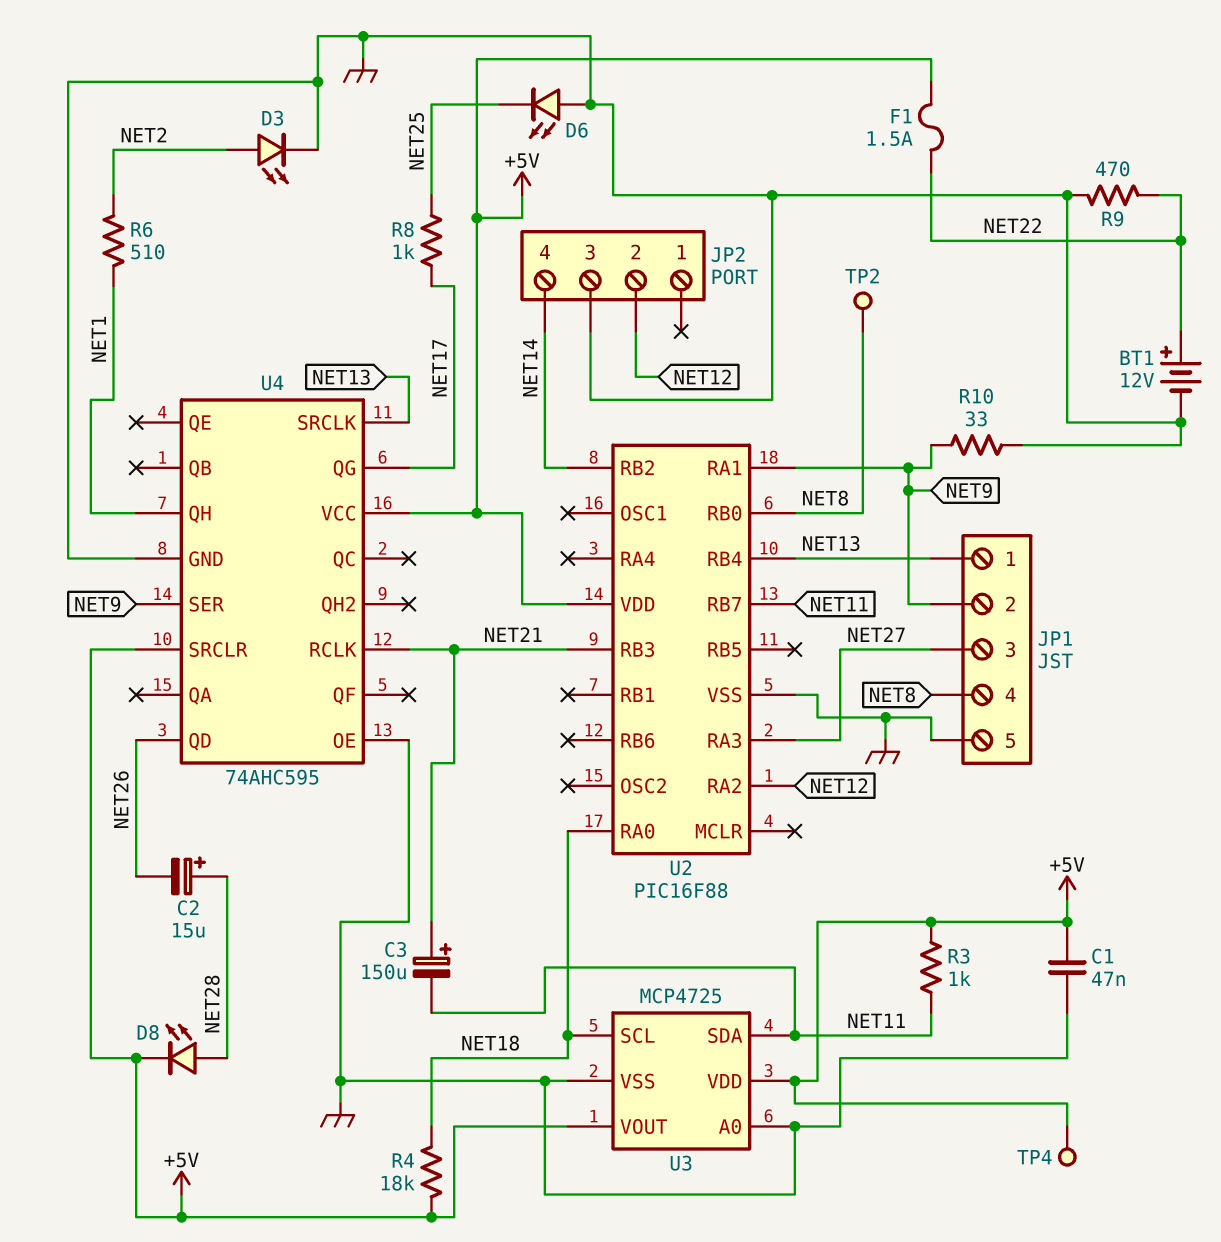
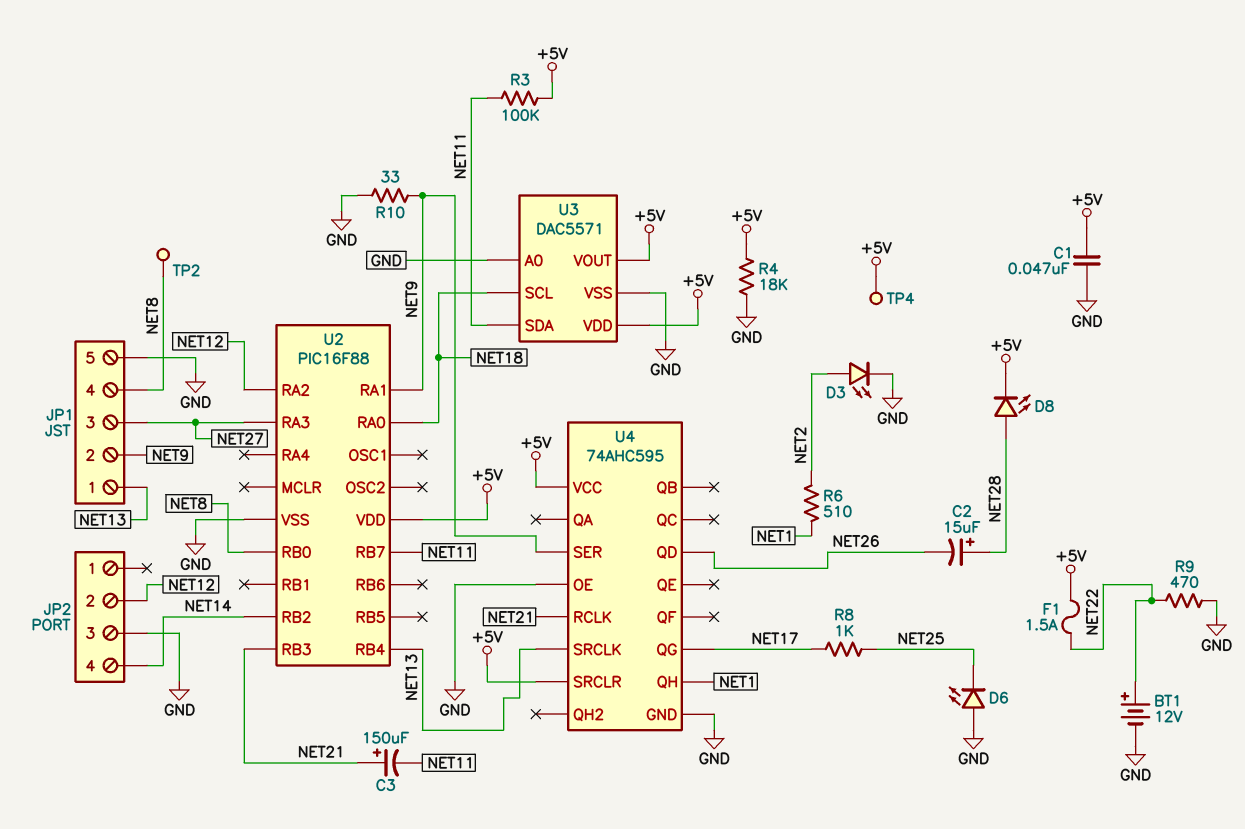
R3: 1k (+5V, NET11) -> 100k (+5V, NET11)
R4: 18k (+5V, NET18) -> 18k (+5V, GND)
U3: MCP4725 -> DAC5571

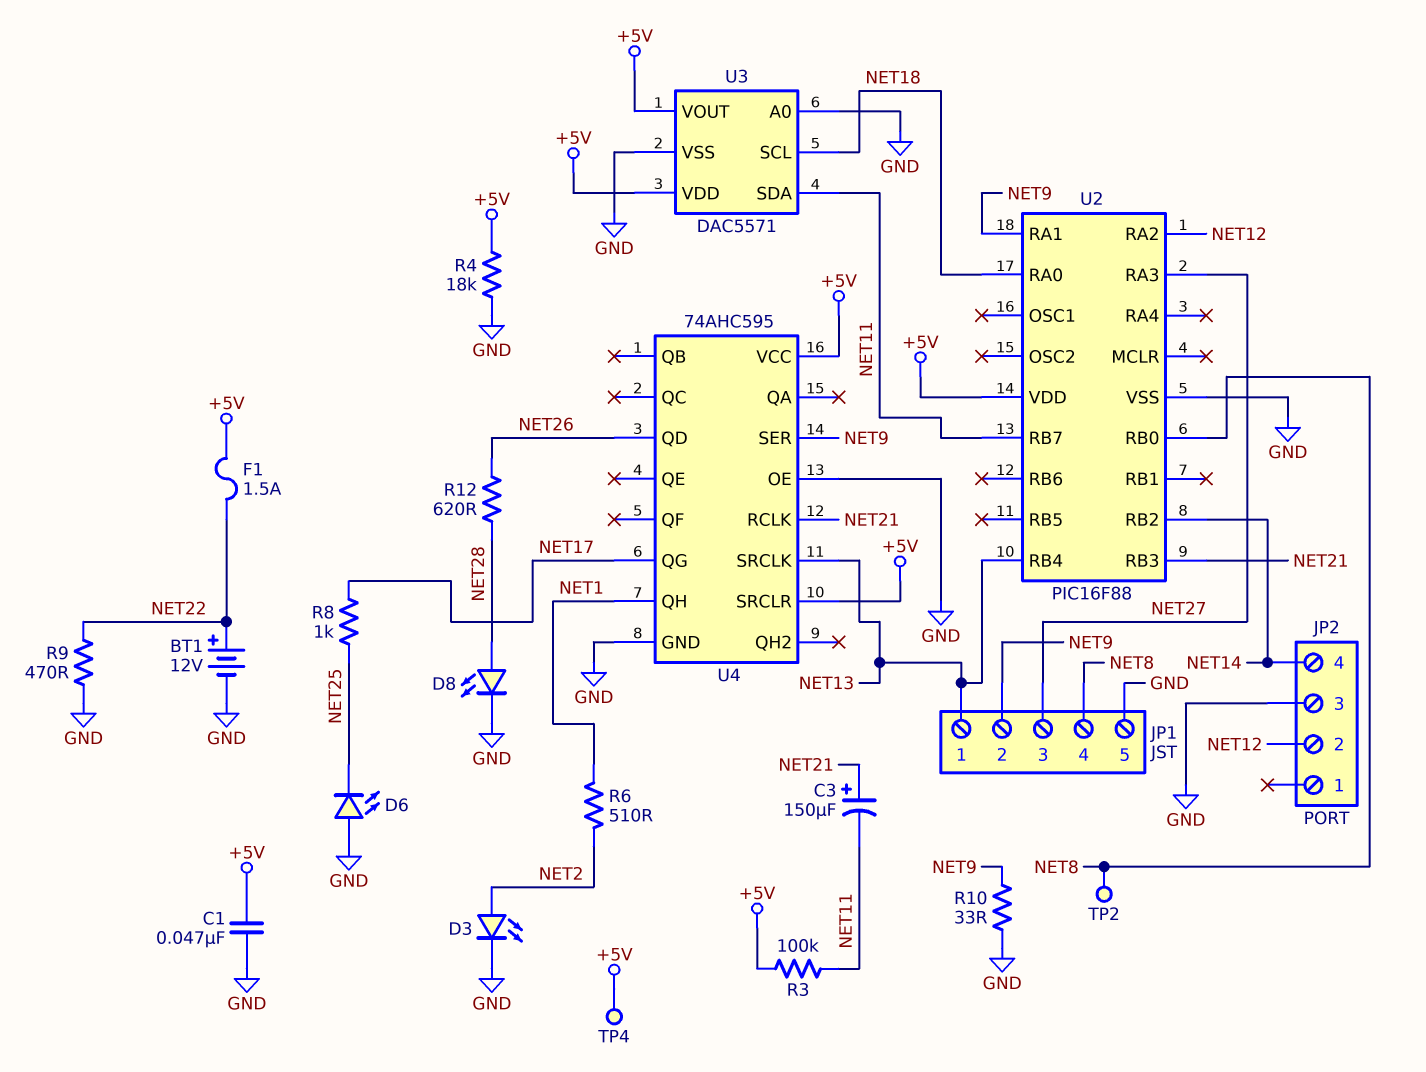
C2: 15uF (plus NET28, minus NET26) -> none
D8: LED (A NET28, K +5V) -> LED (A NET28, K GND)
R12: none -> 620 (NET26, NET28)

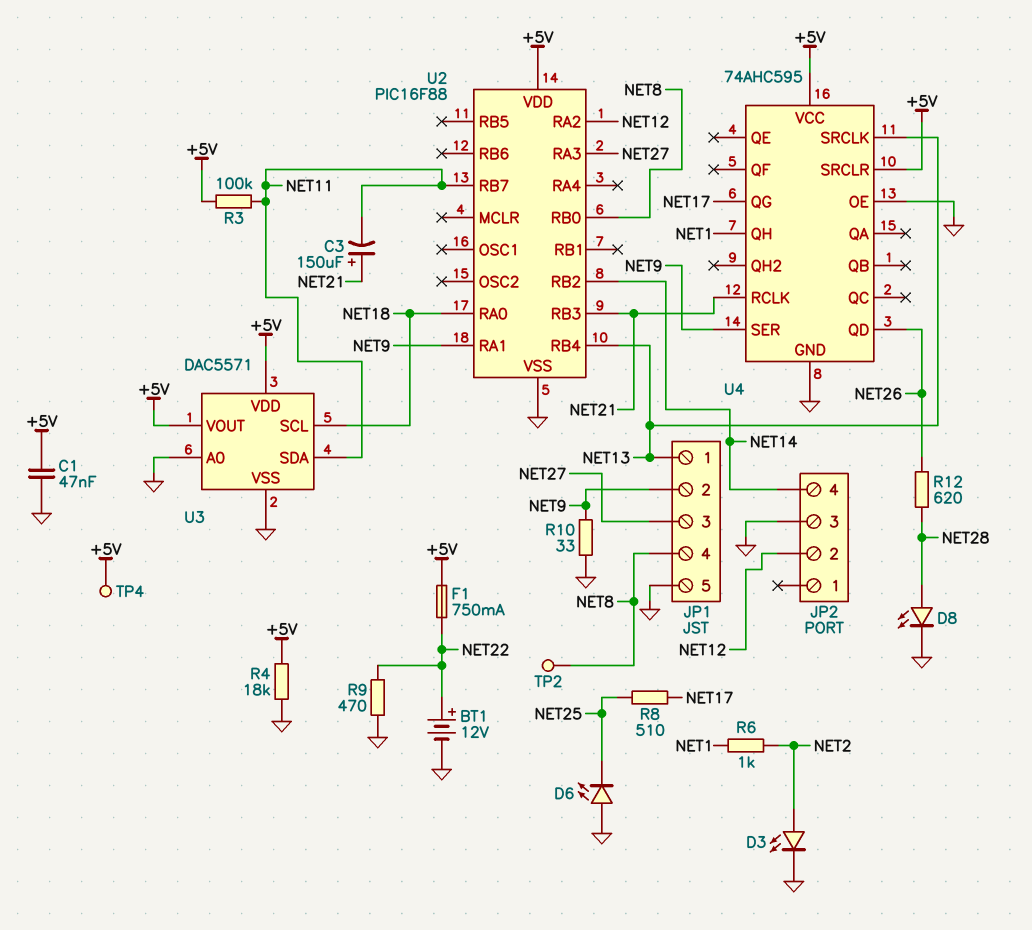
F1: 1.5A (+5V, NET22) -> 750mA (+5V, NET22)
R6: 510 (NET1, NET2) -> 1k (NET1, NET2)
R8: 1k (NET17, NET25) -> 510 (NET17, NET25)

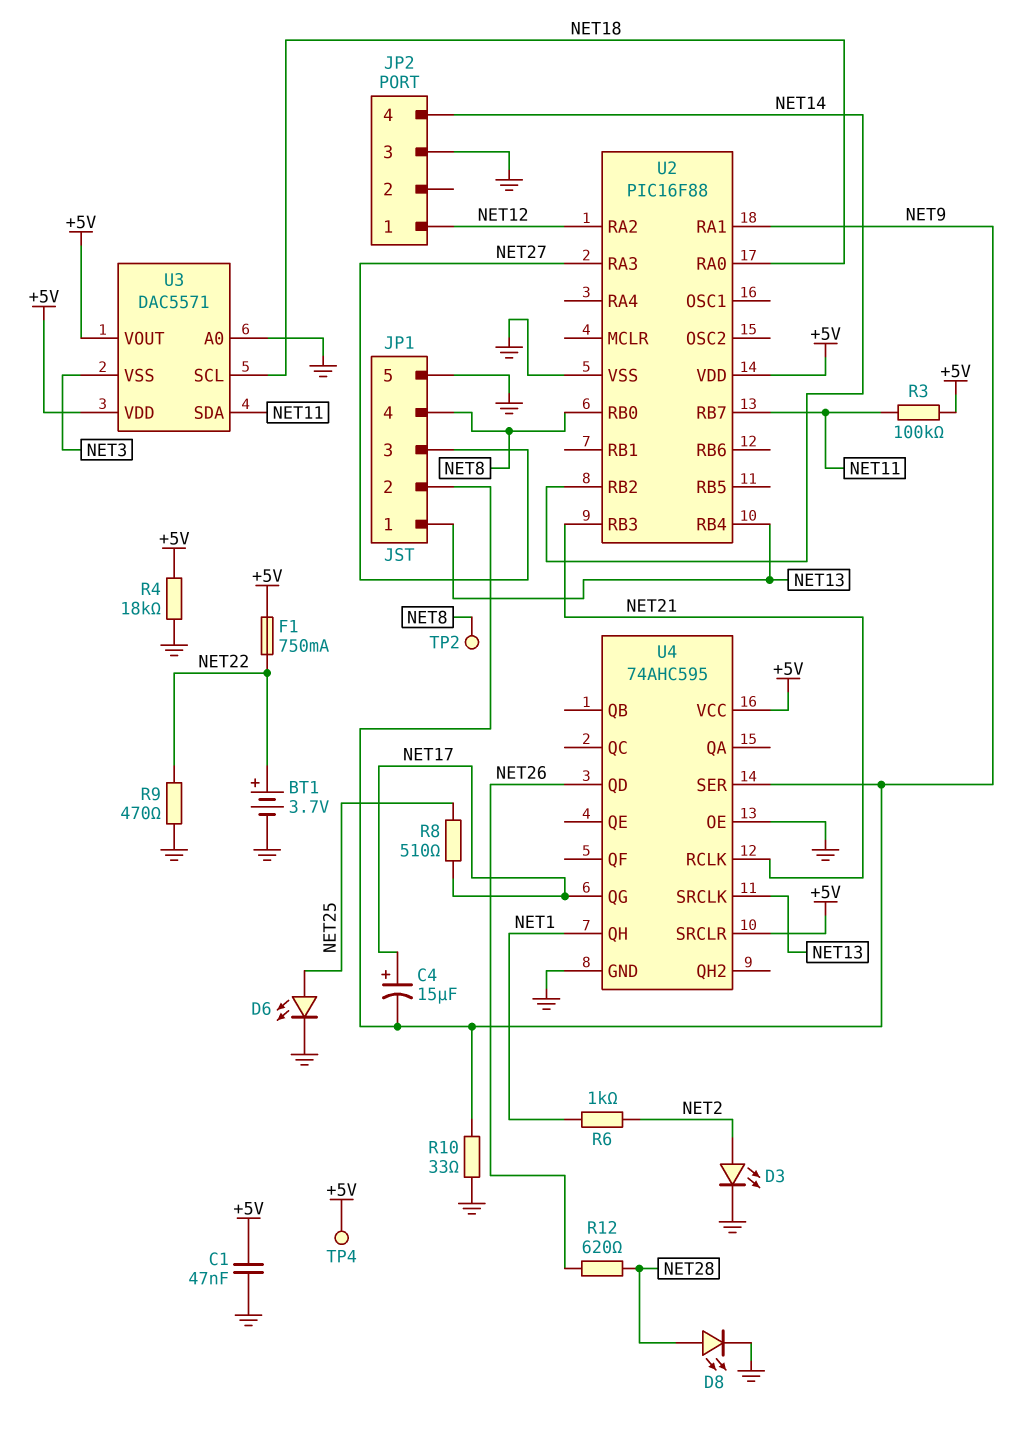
BT1: 12V (plus NET22, minus GND) -> 3.7V (plus NET22, minus GND)
C3: 150uF (plus NET21, minus NET11) -> none
C4: none -> 15uF (plus NET17, minus NET9)
D6: LED (A GND, K NET25) -> LED (A NET25, K GND)
JP2 pin 1: none -> NET12
JP2 pin 2: NET12 -> none
U3 pin VSS: GND -> NET3

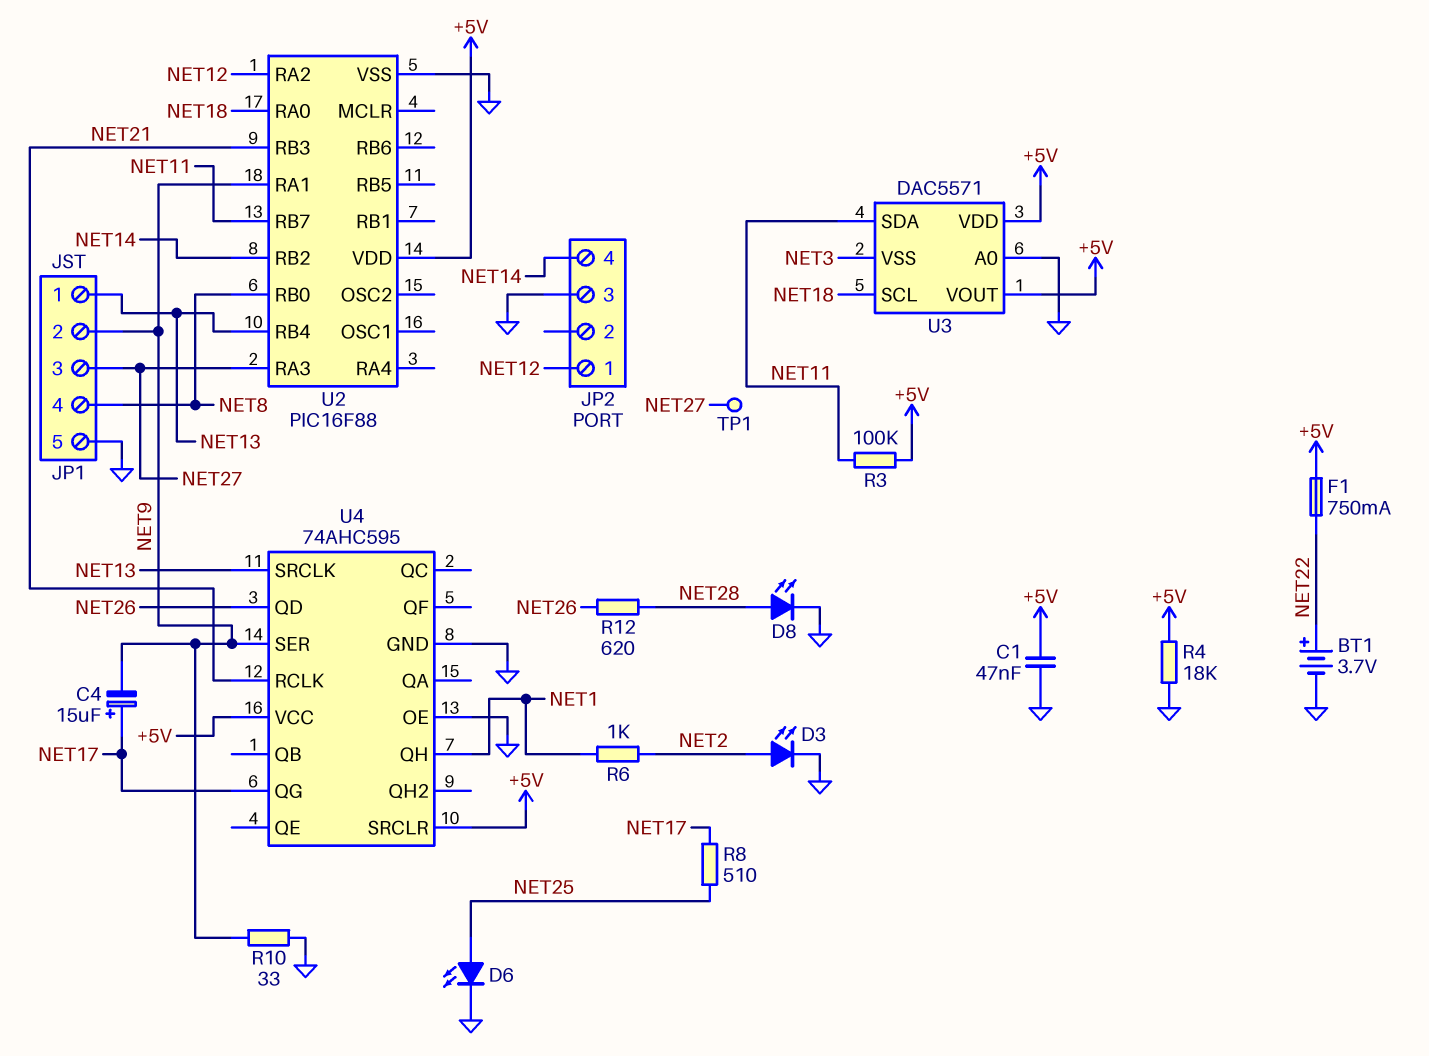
R9: 470 (GND, NET22) -> none
TP1: none -> test point (NET27)
TP2: test point (NET8) -> none
TP4: test point (+5V) -> none

